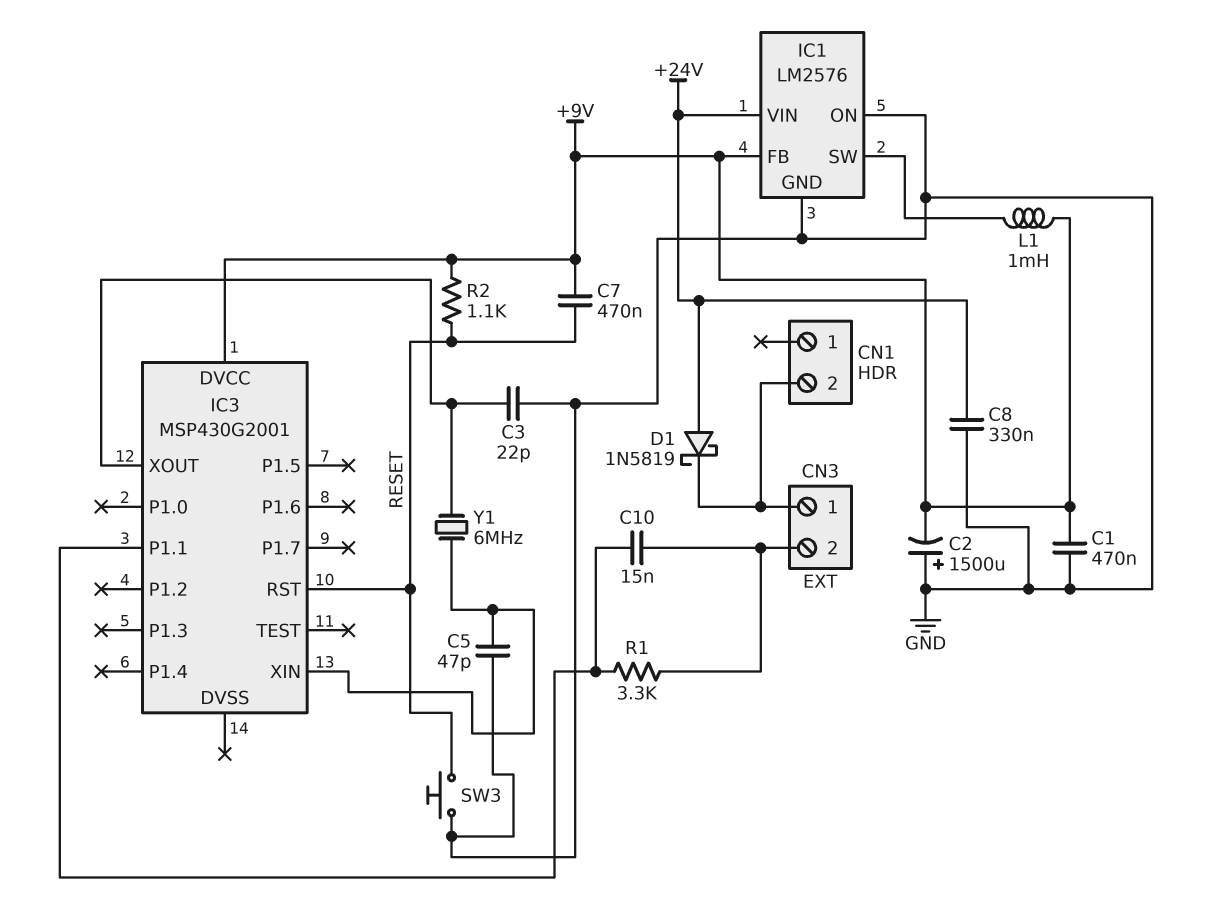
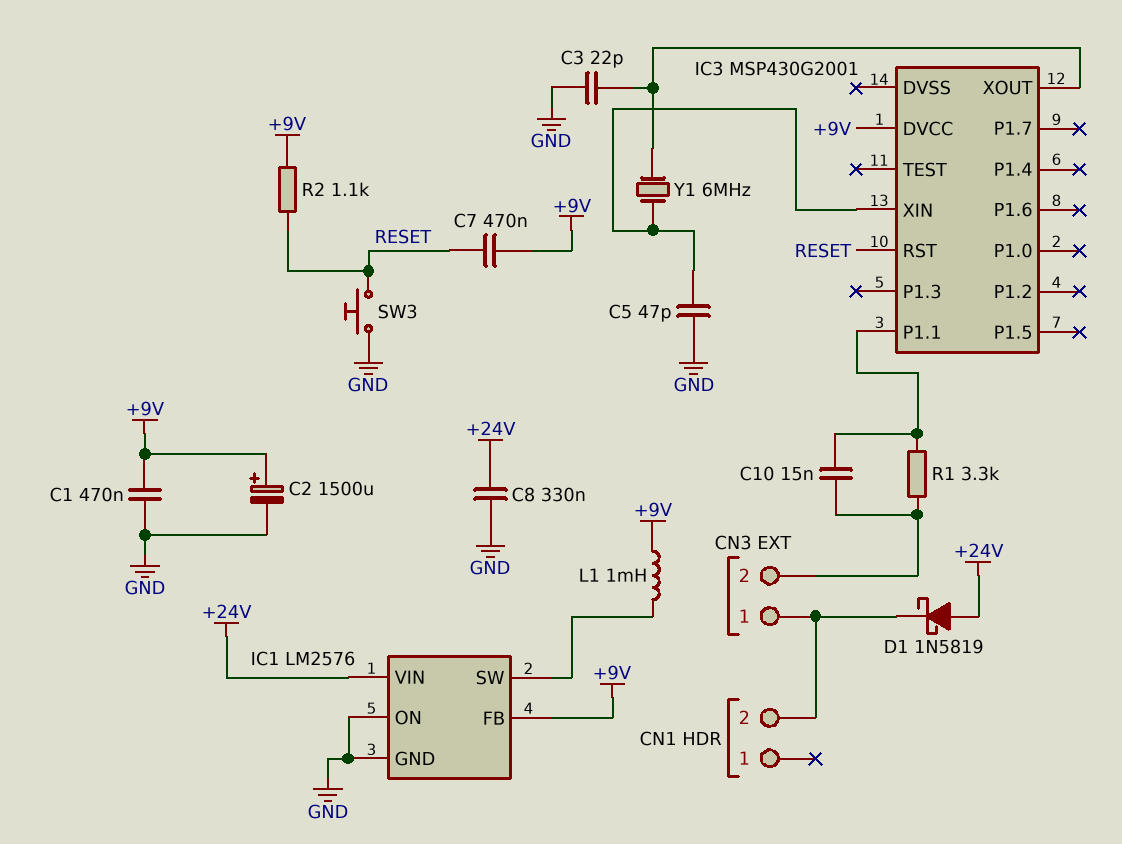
C2: 1500uF (plus GND, minus +9V) -> 1500uF (plus +9V, minus GND)

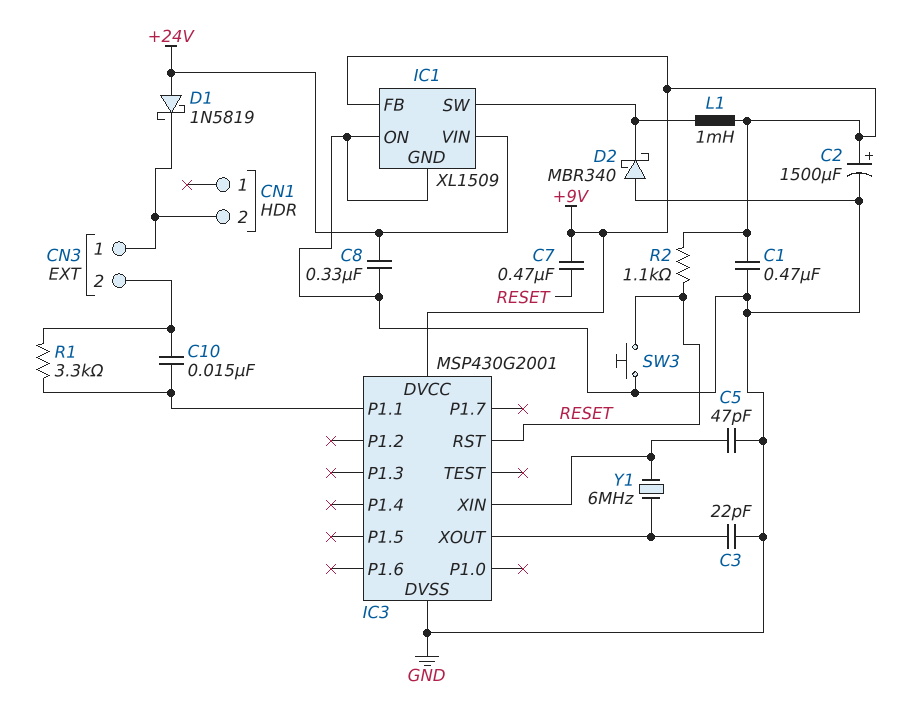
D2: none -> schottky MBR340 (A GND, K IC1/SW)
IC1: LM2576 -> XL1509
IC3 pin DVSS: none -> GND

